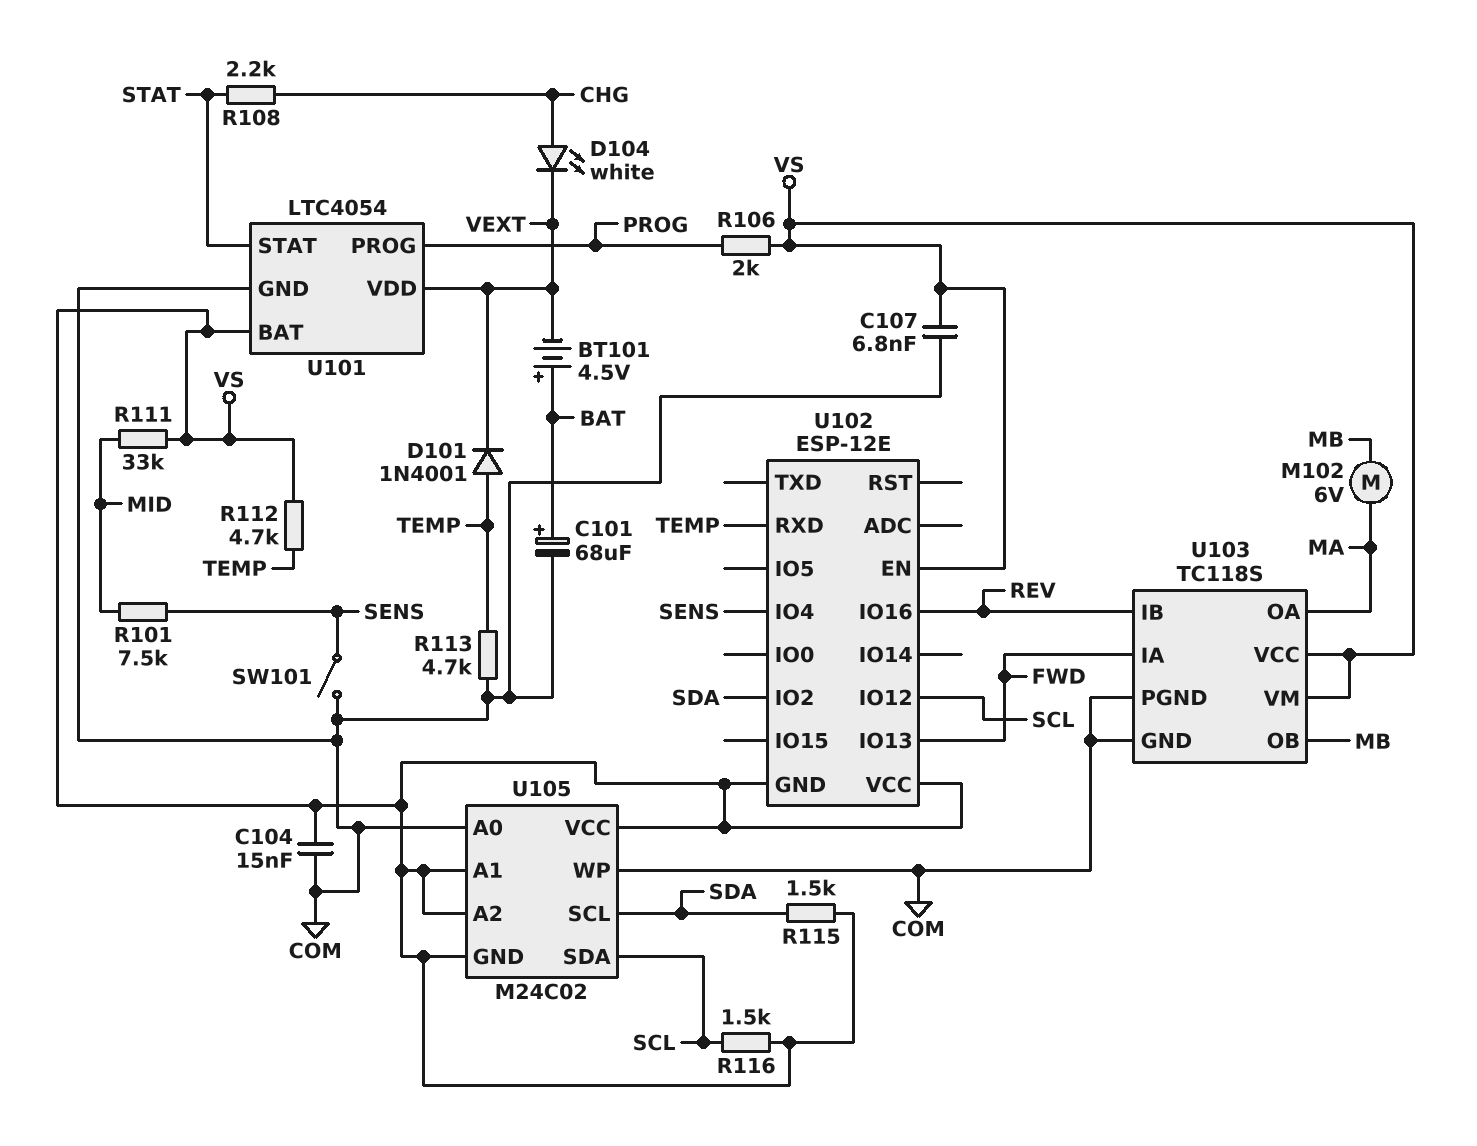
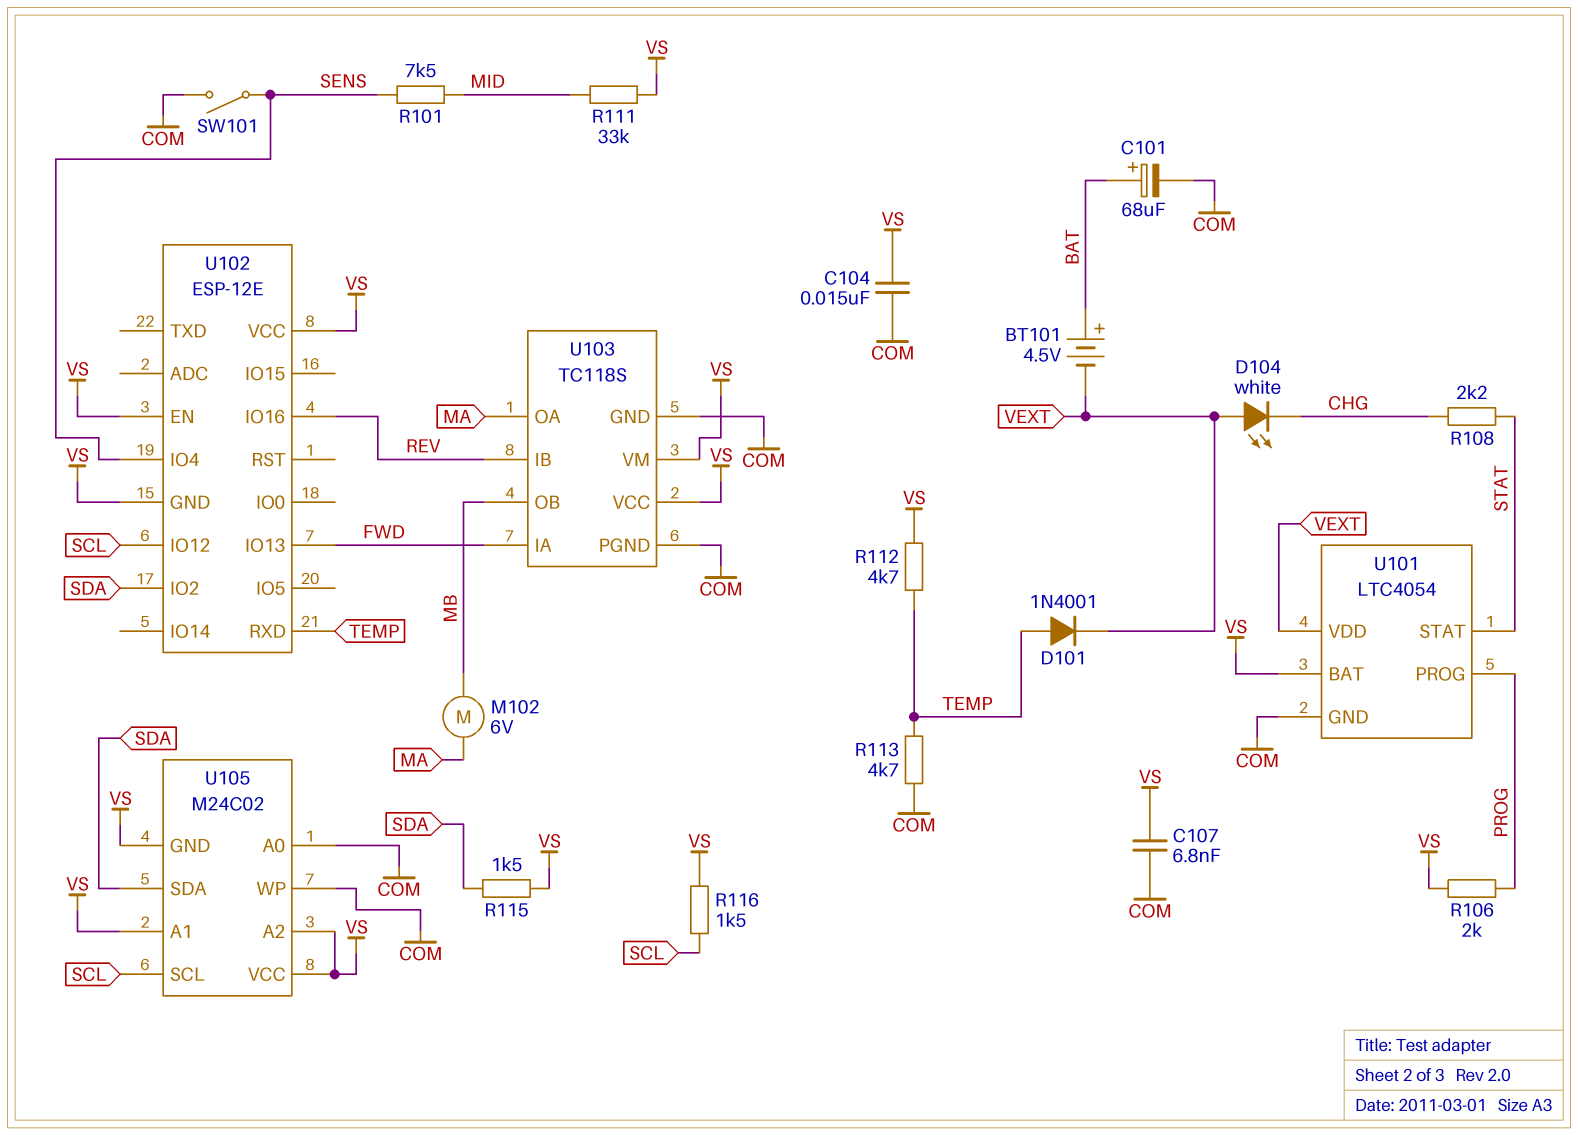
D104: LED white (A CHG, K VEXT) -> LED white (A VEXT, K CHG)
U105 pin SCL: SDA -> SCL
U105 pin SDA: SCL -> SDA

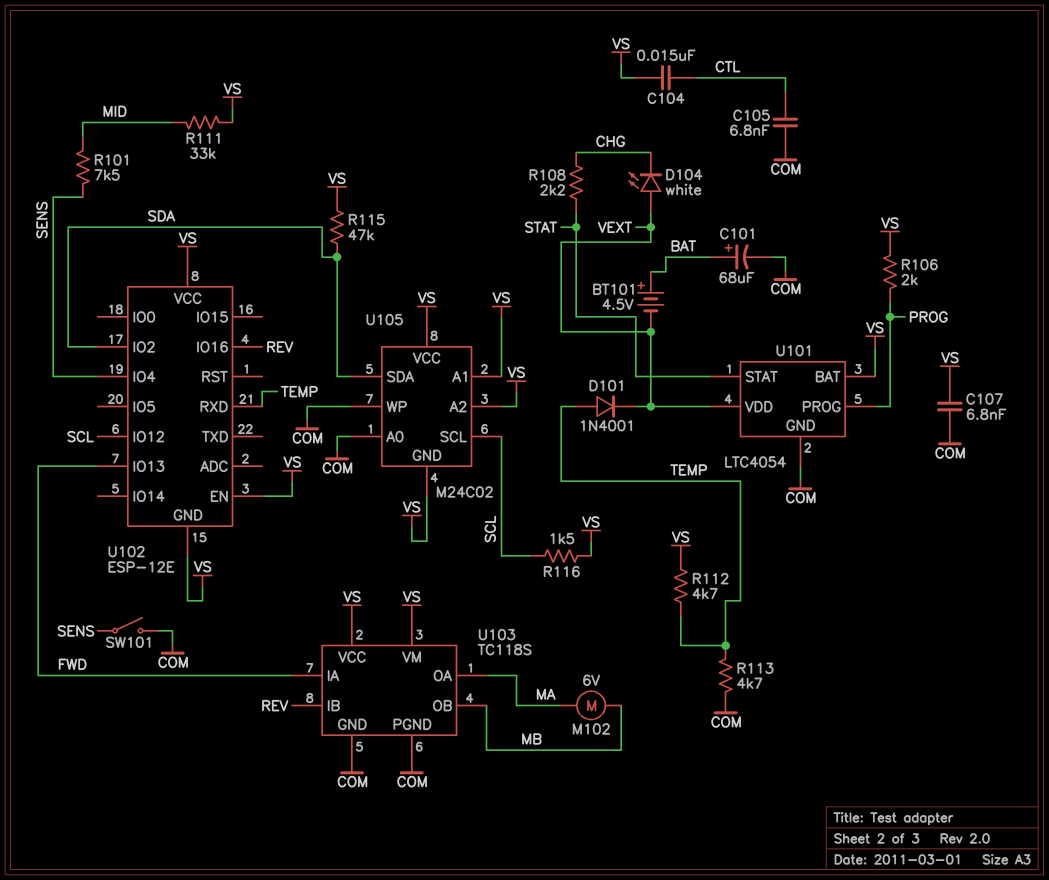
C104: 15nF (COM, VS) -> 15nF (CTL, VS)
C105: none -> 6.8nF (COM, CTL)
R115: 1.5k (SDA, VS) -> 47k (SDA, VS)

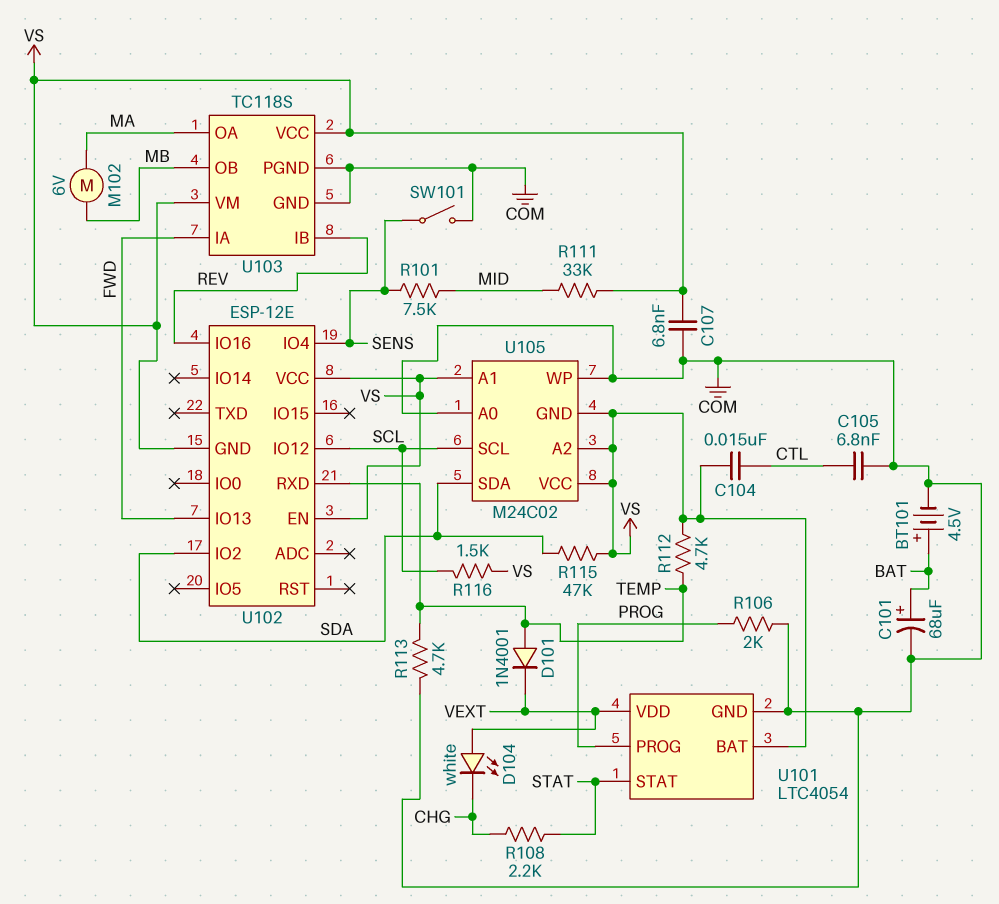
BT101: 4.5V (plus BAT, minus VEXT) -> 4.5V (plus BAT, minus COM)
R106: 2k (PROG, VS) -> 2k (COM, PROG)

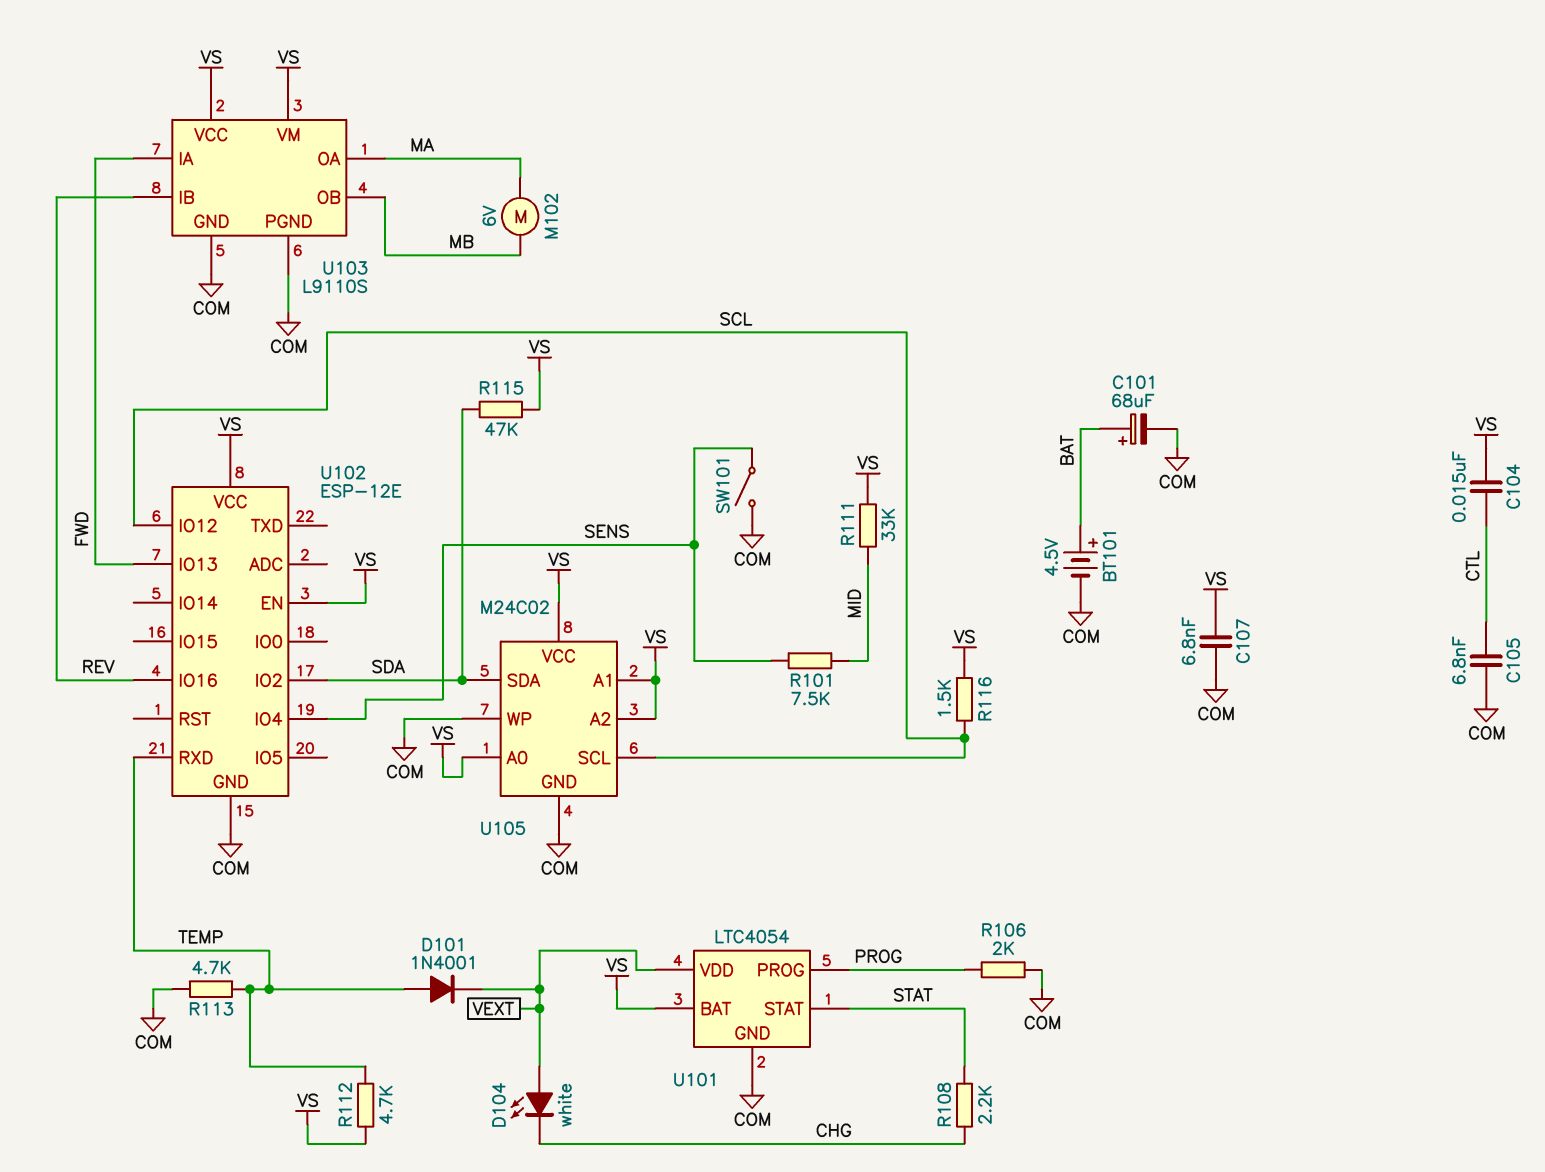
U102 pin GND: VS -> COM
U103: TC118S -> L9110S
U105 pin A0: COM -> VS
U105 pin GND: VS -> COM

